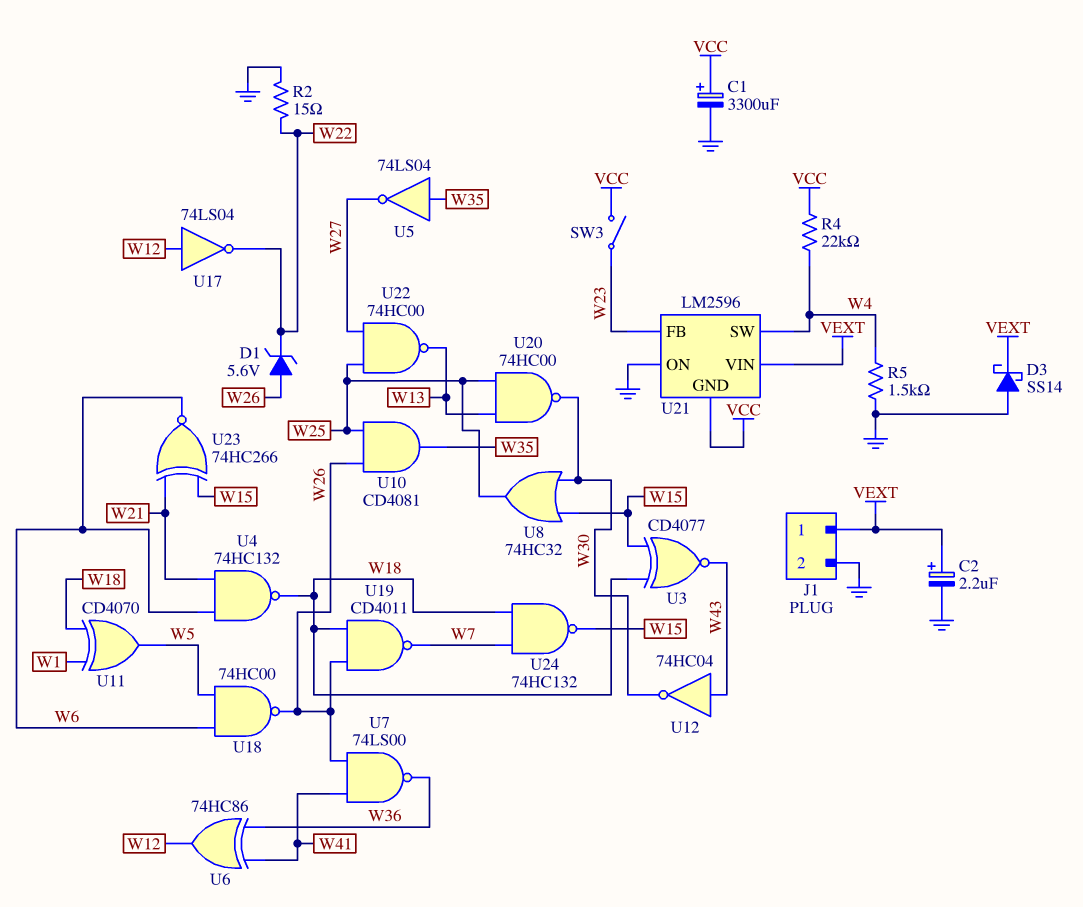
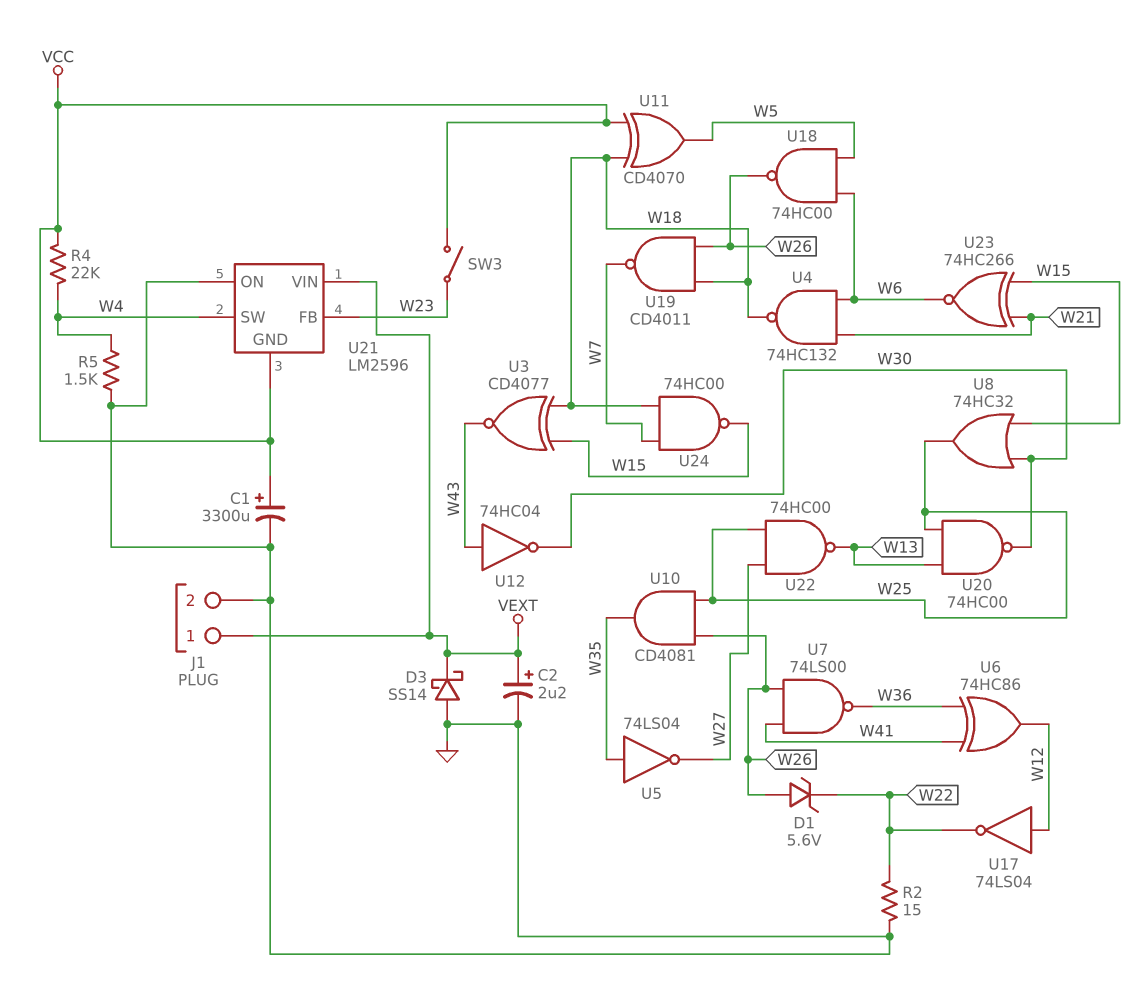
U11: XOR CD4070 (in W1, in W18, out W5) -> XOR CD4070 (in VCC, in W18, out W5)
U24: NAND 74HC132 (in W7, in W18, out W15) -> NAND 74HC00 (in W7, in W18, out W15)

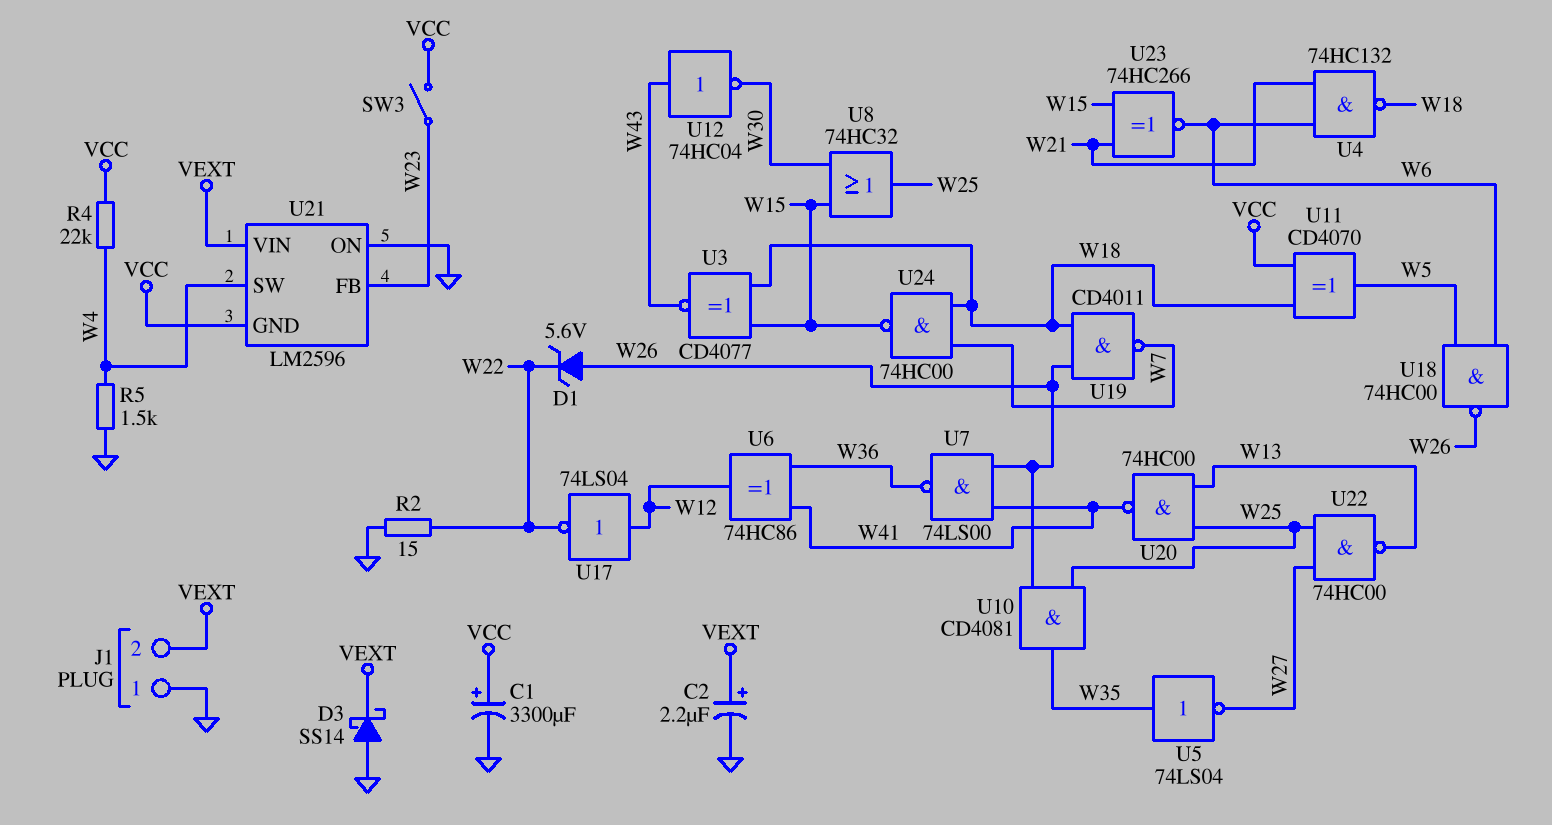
J1 pin 1: VEXT -> GND
J1 pin 2: GND -> VEXT
U20: NAND 74HC00 (in W13, in W25, out W30) -> NAND 74HC00 (in W13, in W25, out W41)

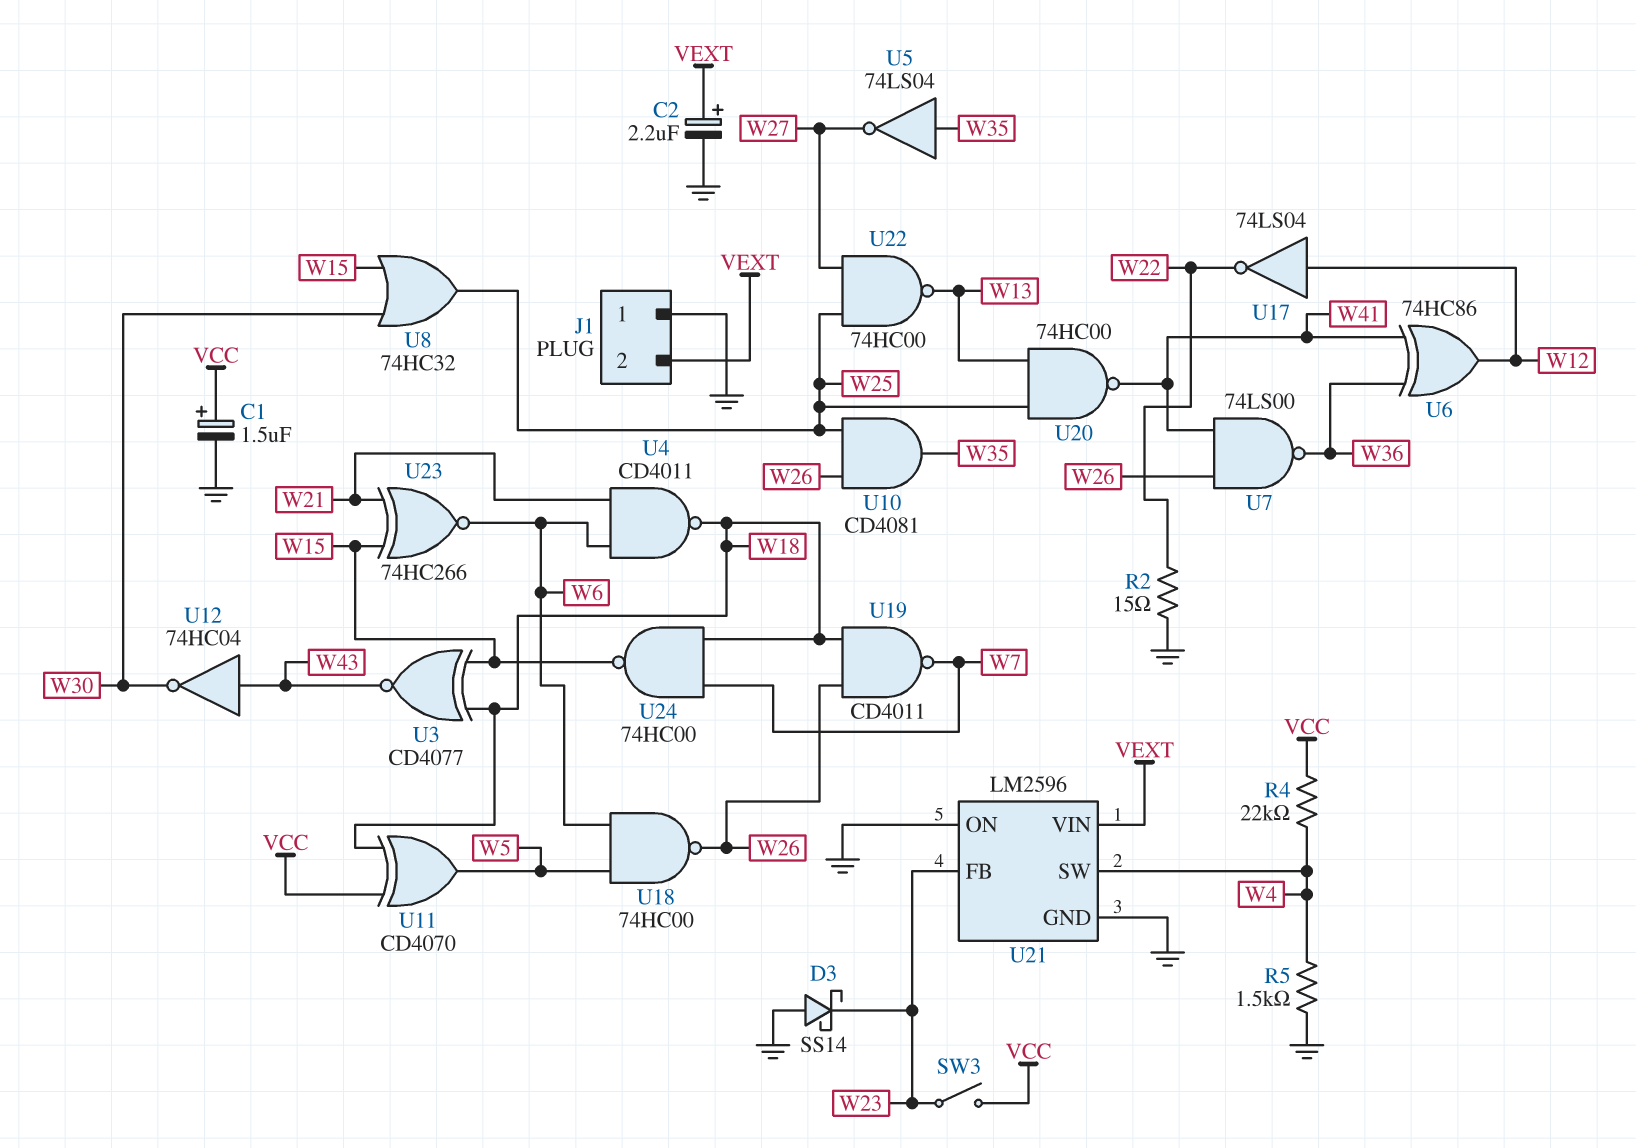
C1: 3300uF (plus VCC, minus GND) -> 1.5uF (plus VCC, minus GND)
D1: zener 5.6V (A W26, K W22) -> none
D3: schottky SS14 (A GND, K VEXT) -> schottky SS14 (A GND, K W23)
U4: NAND 74HC132 (in W6, in W21, out W18) -> NAND CD4011 (in W6, in W21, out W18)
U21 pin GND: VCC -> GND

